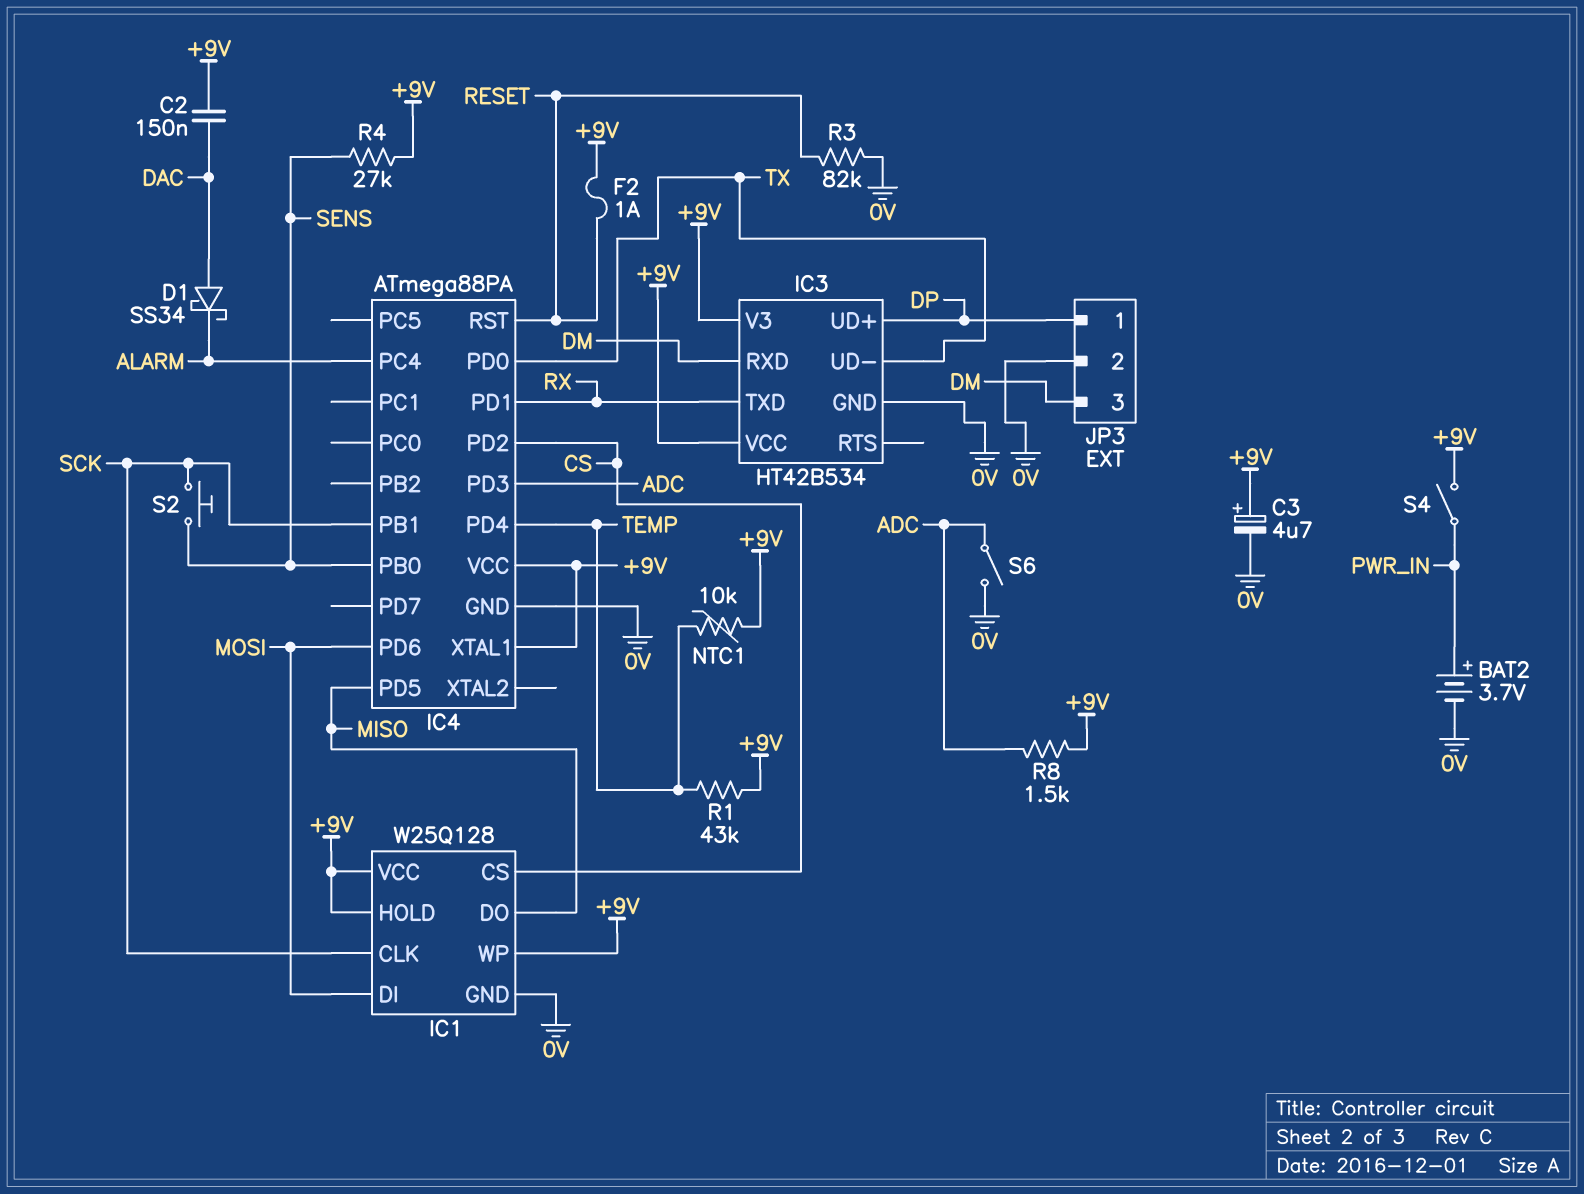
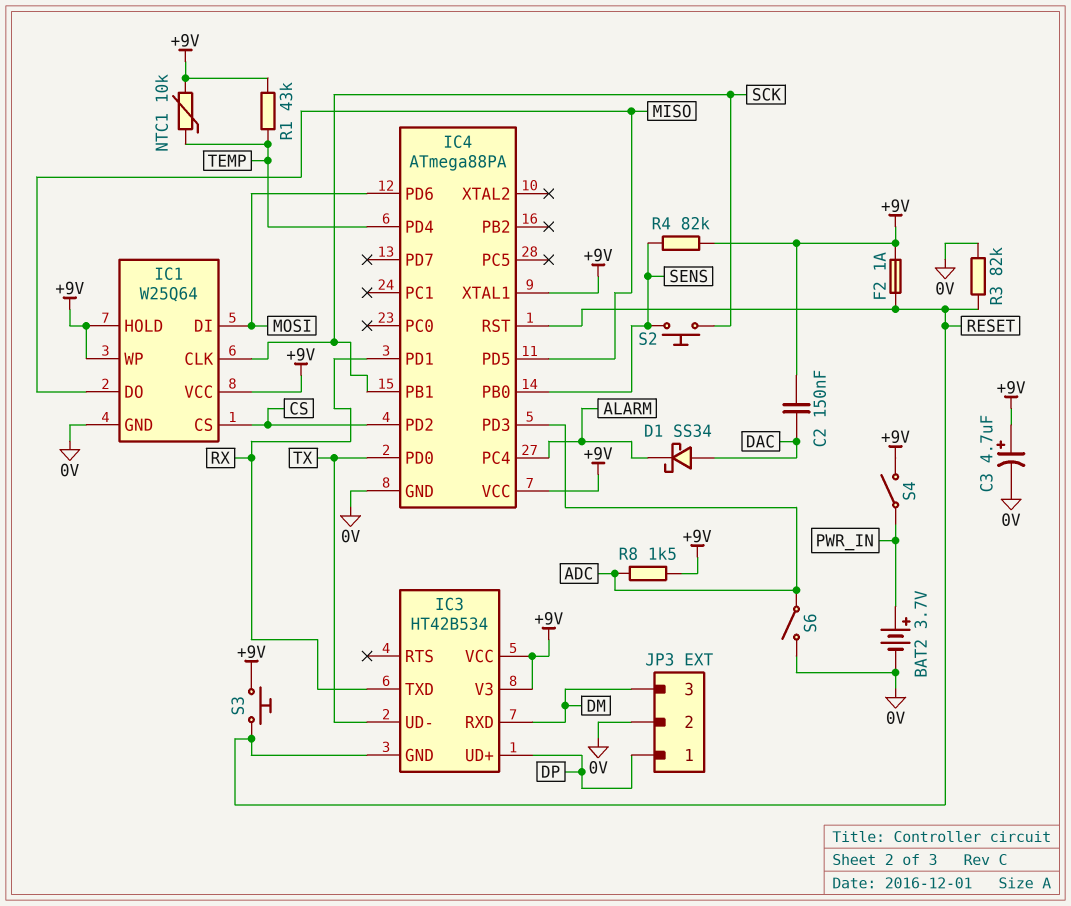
IC1: W25Q128 -> W25Q64
IC3 pin GND: 0V -> RESET
R4: 27k (+9V, SENS) -> 82k (+9V, SENS)
S3: none -> button (+9V, RESET)

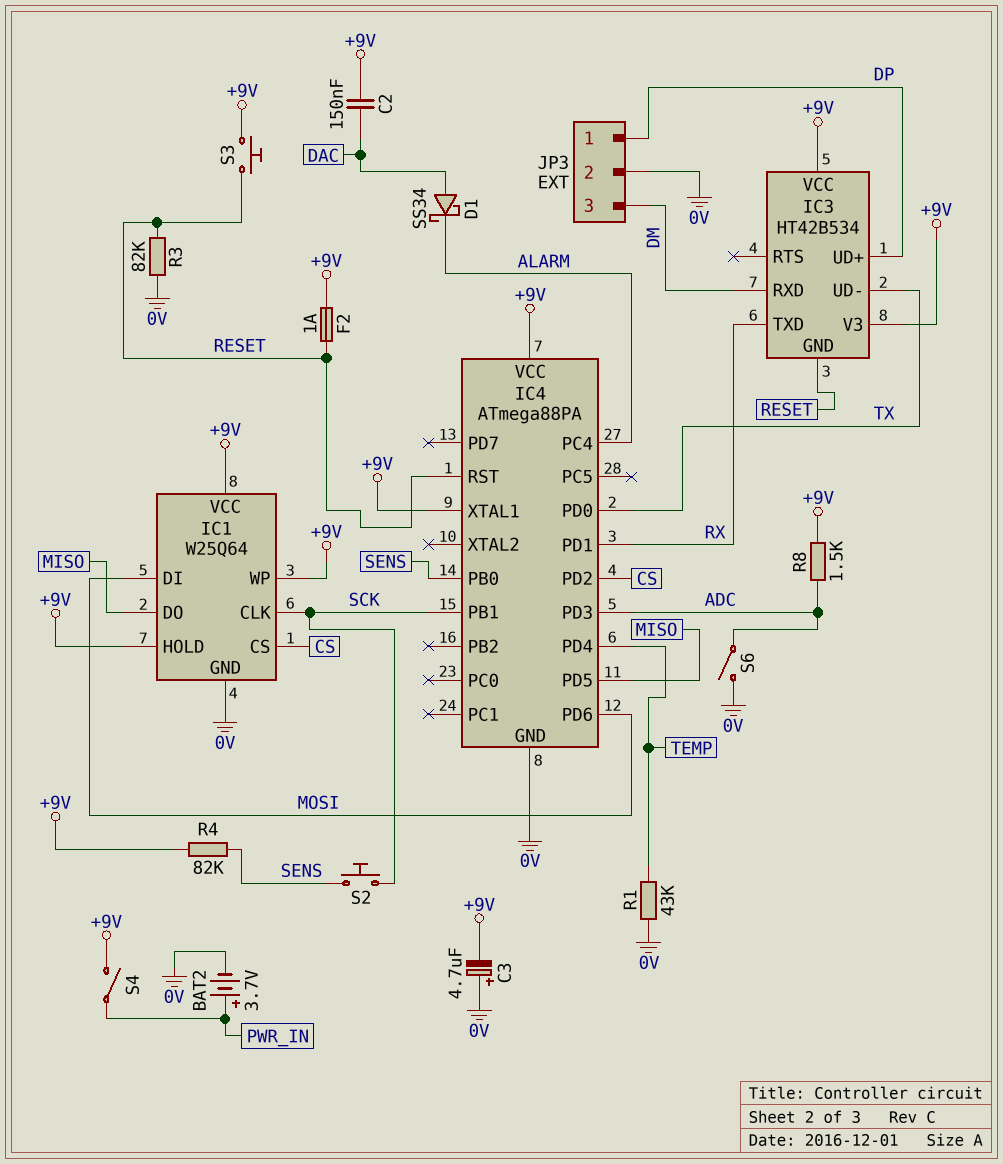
C3: 4.7uF (plus +9V, minus 0V) -> 4.7uF (plus 0V, minus +9V)
NTC1: 10k (+9V, TEMP) -> none
R1: 43k (+9V, TEMP) -> 43k (0V, TEMP)

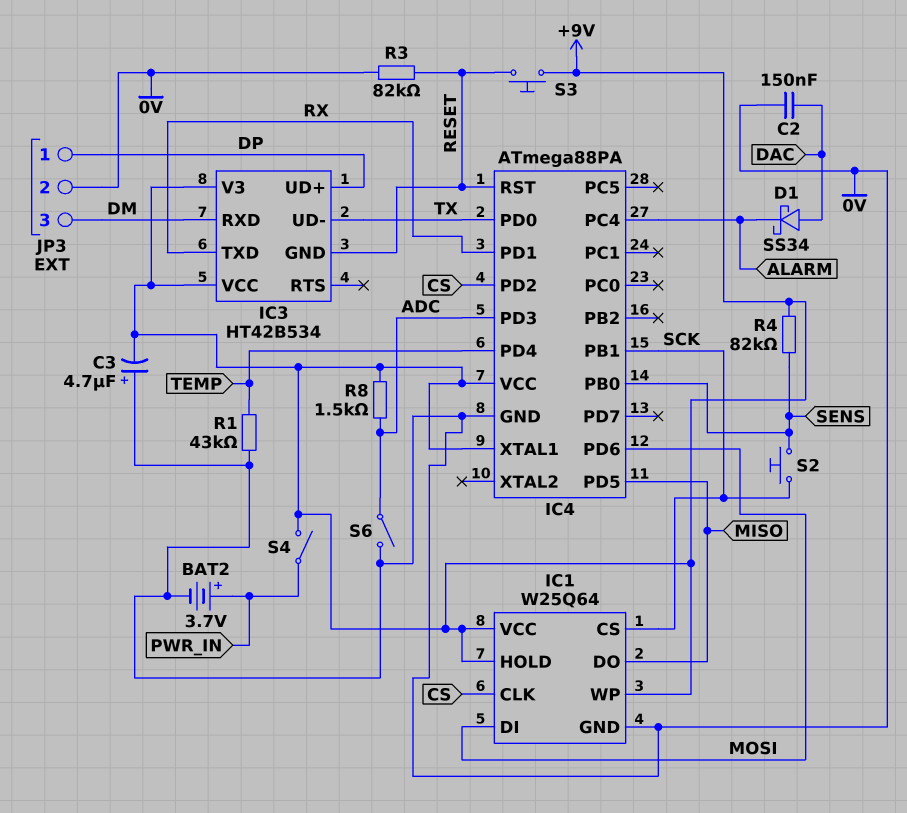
C2: 150nF (+9V, DAC) -> 150nF (0V, DAC)
F2: 1A (+9V, RESET) -> none
IC1 pin CLK: SCK -> CS
IC1 pin CS: CS -> SCK

